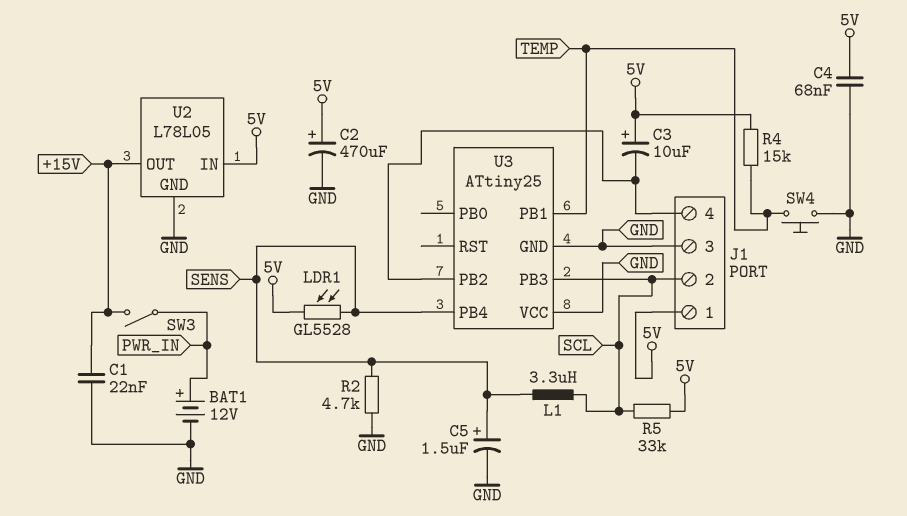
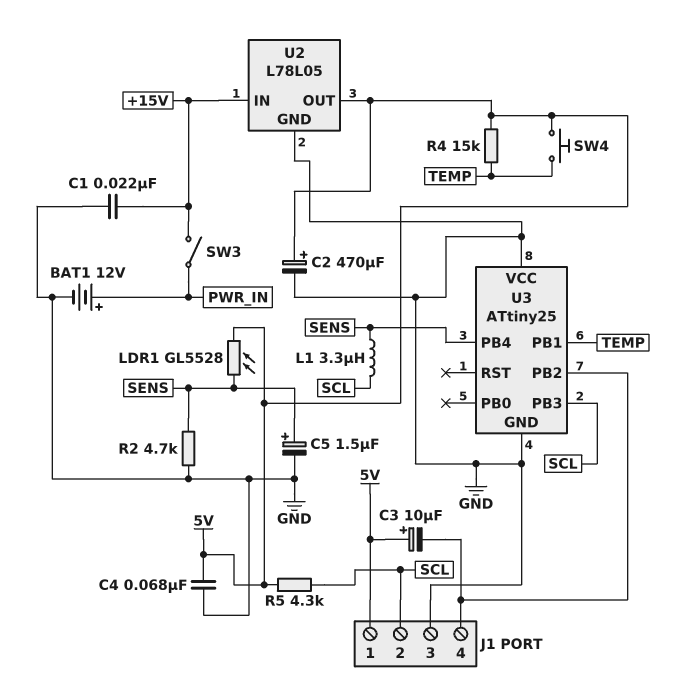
R5: 33k (5V, SCL) -> 4.3k (5V, SCL)
SW4: button (GND, TEMP) -> button (5V, TEMP)
U2 pin IN: 5V -> +15V
U2 pin OUT: +15V -> 5V

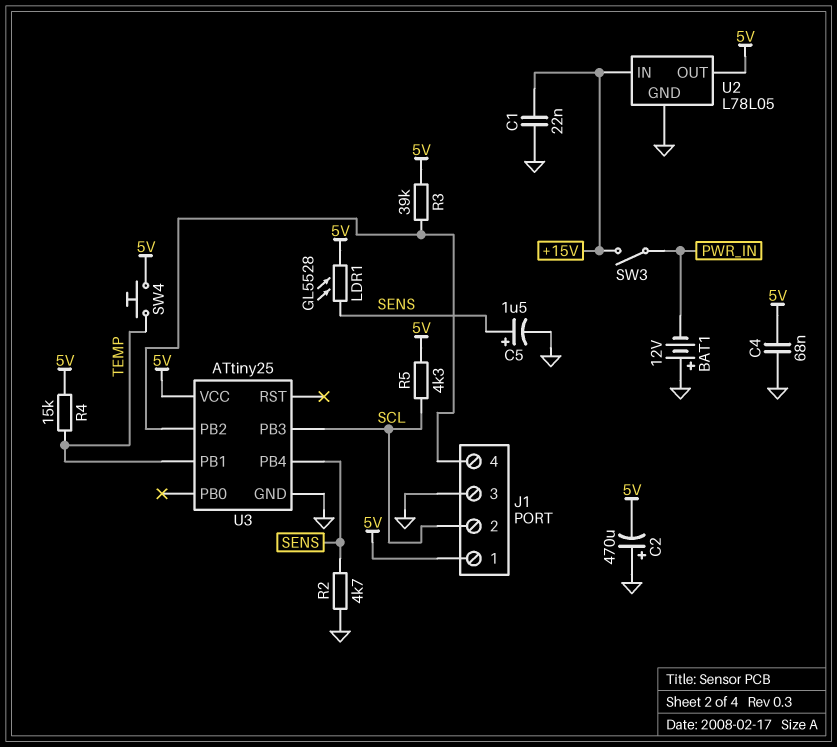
BAT1: 12V (plus PWR_IN, minus GND) -> 12V (plus GND, minus PWR_IN)
C2: 470uF (plus 5V, minus GND) -> 470uF (plus GND, minus 5V)
C3: 10uF (plus 5V, minus J1/4) -> none
L1: 3.3uH (SCL, SENS) -> none
R3: none -> 39k (5V, J1/4)
U3 pin VCC: GND -> 5V

